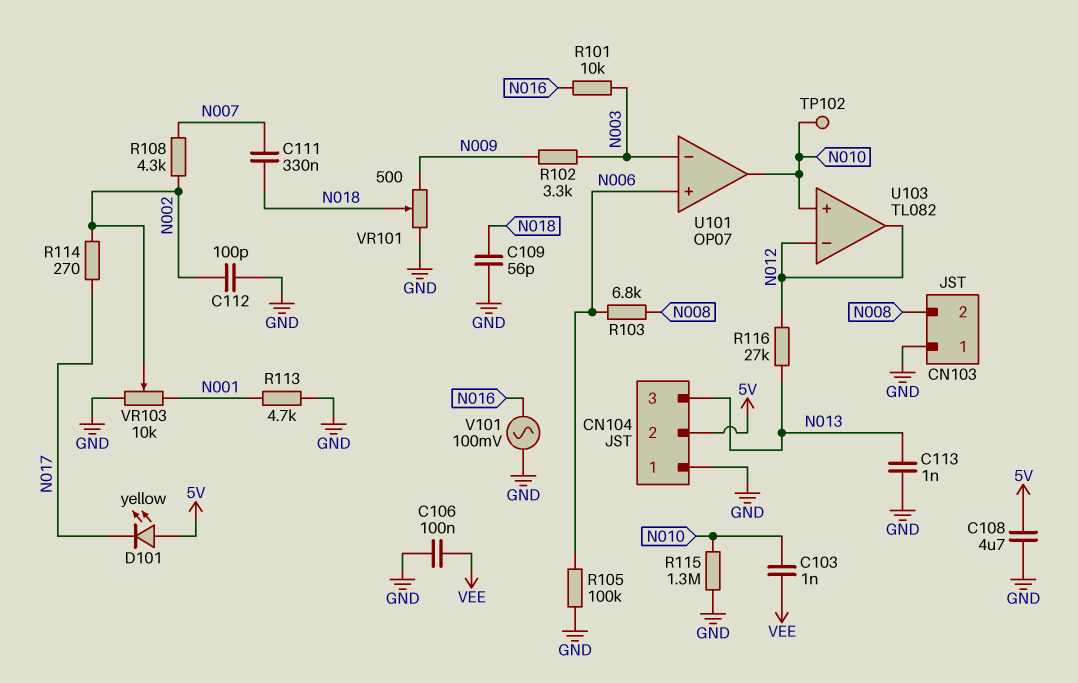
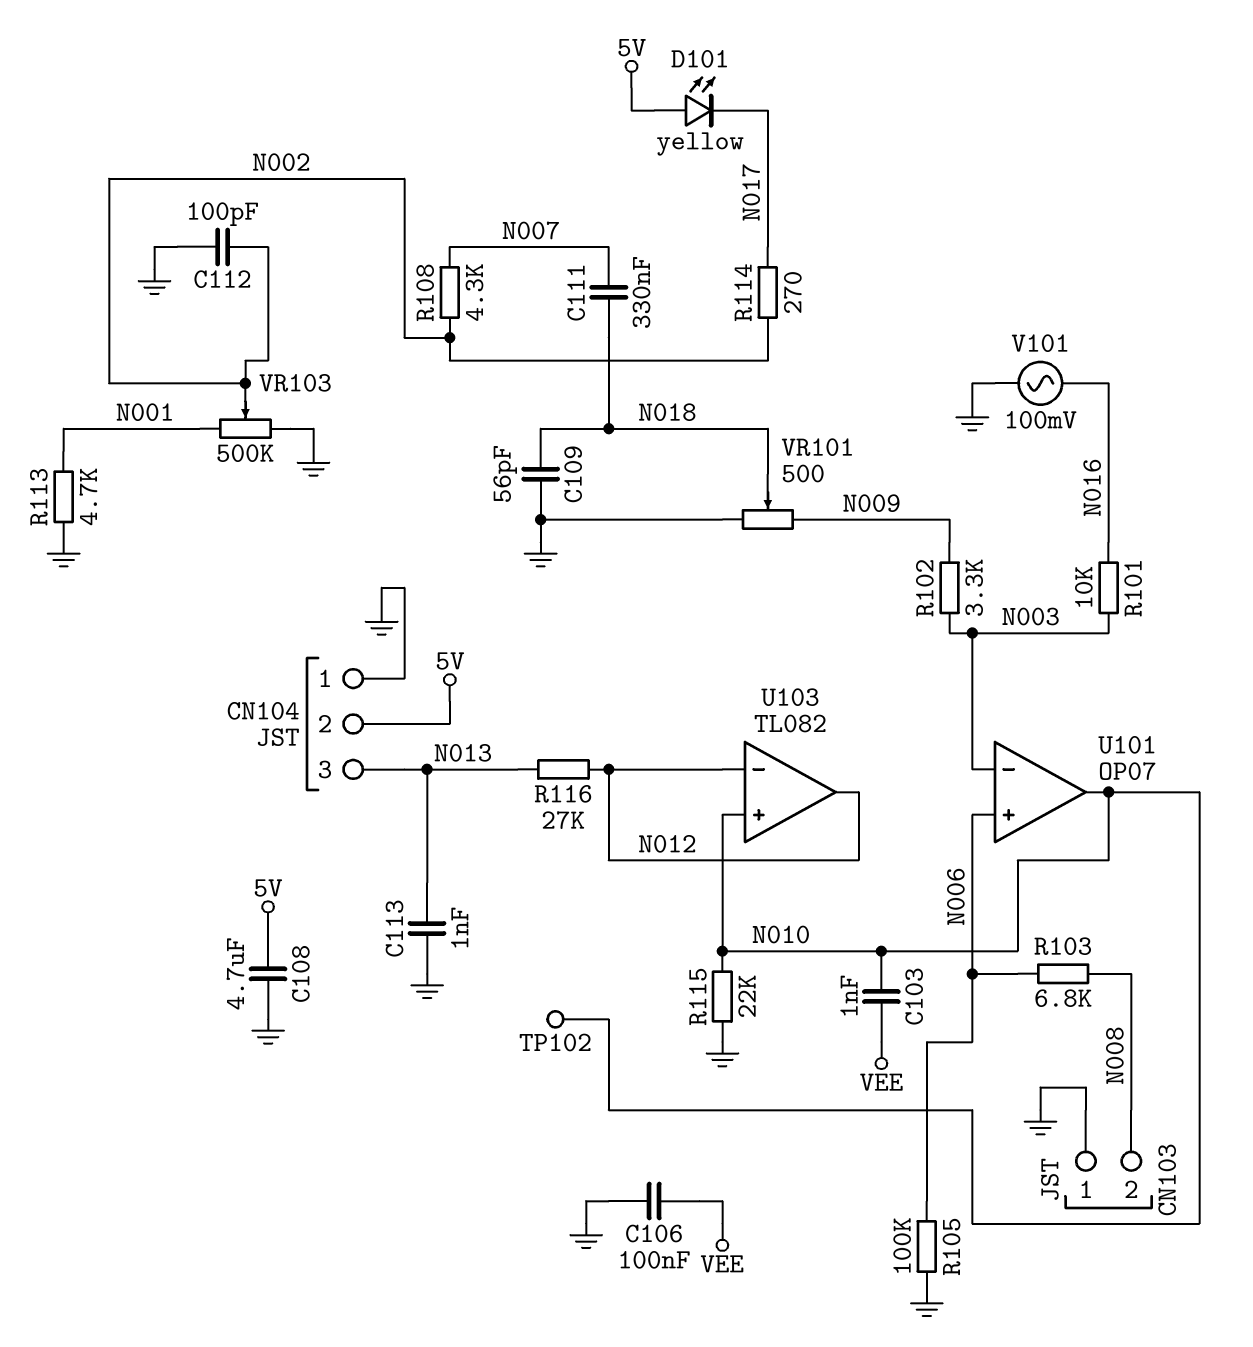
R115: 1.3M (GND, N010) -> 22k (GND, N010)
VR103: 10k (GND, N001, wiper N002) -> 500k (GND, N001, wiper N002)

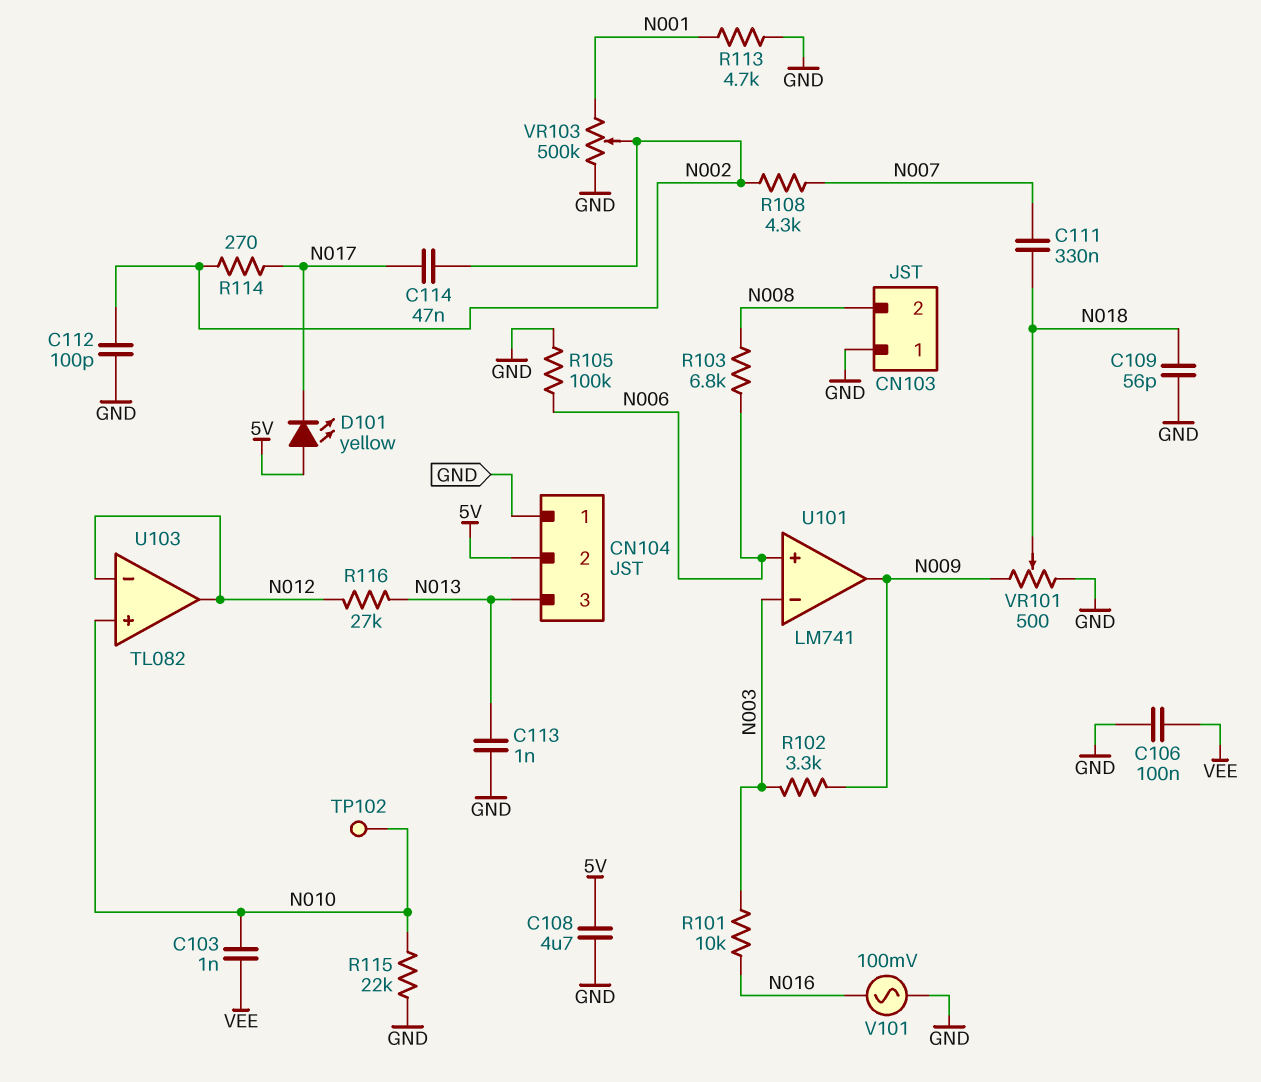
C114: none -> 47nF (N002, N017)
U101: OP07 -> LM741
U101 pin out: N010 -> N009

